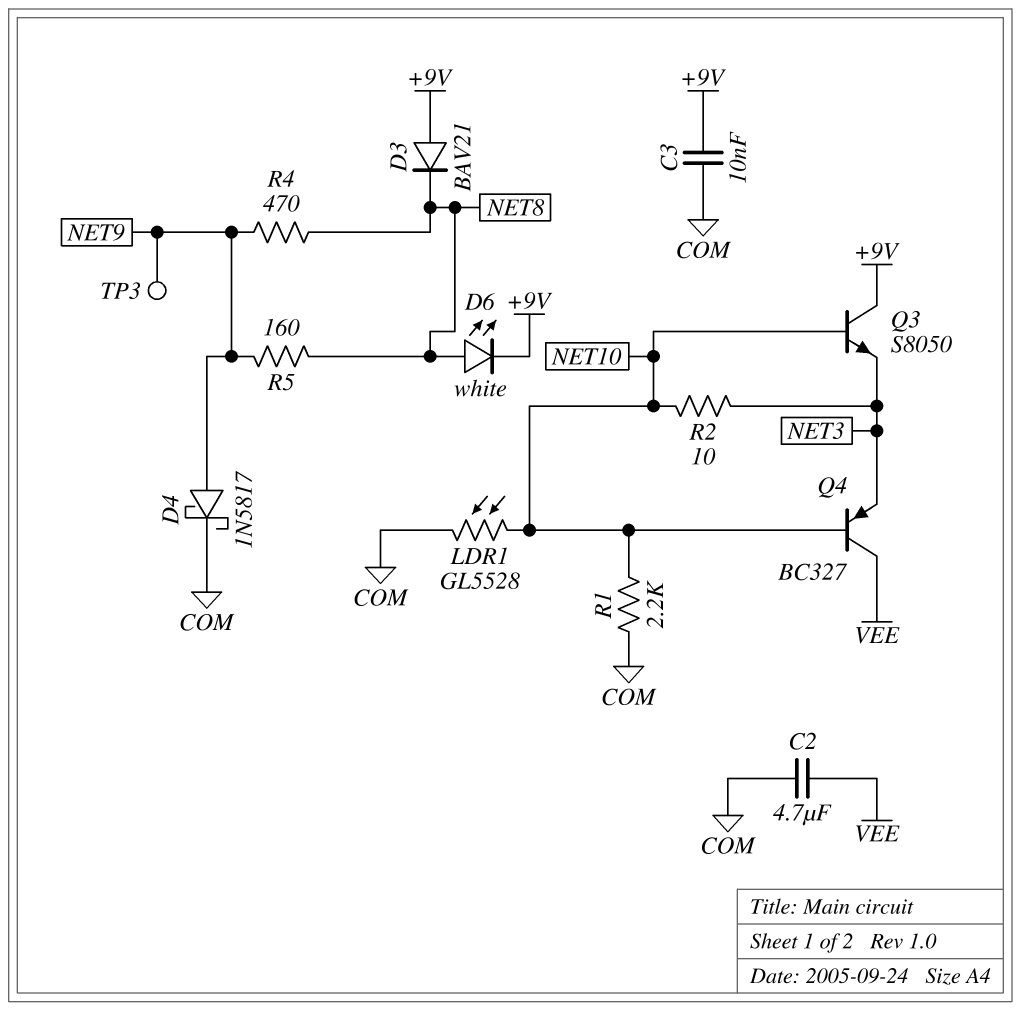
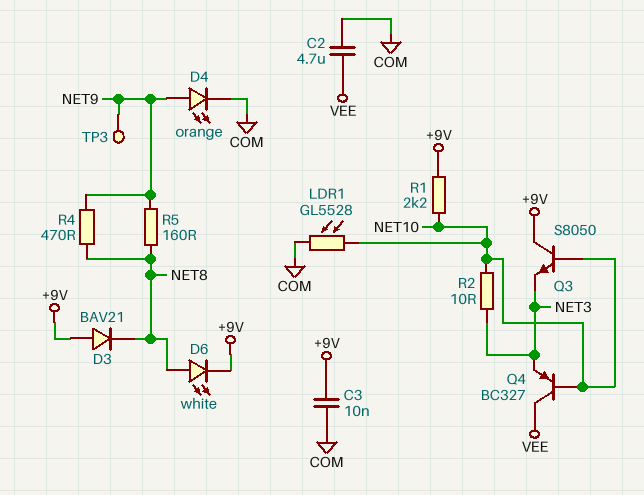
D4: schottky 1N5817 (A NET9, K COM) -> LED orange (A NET9, K COM)
R1: 2.2k (COM, NET10) -> 2.2k (+9V, NET10)

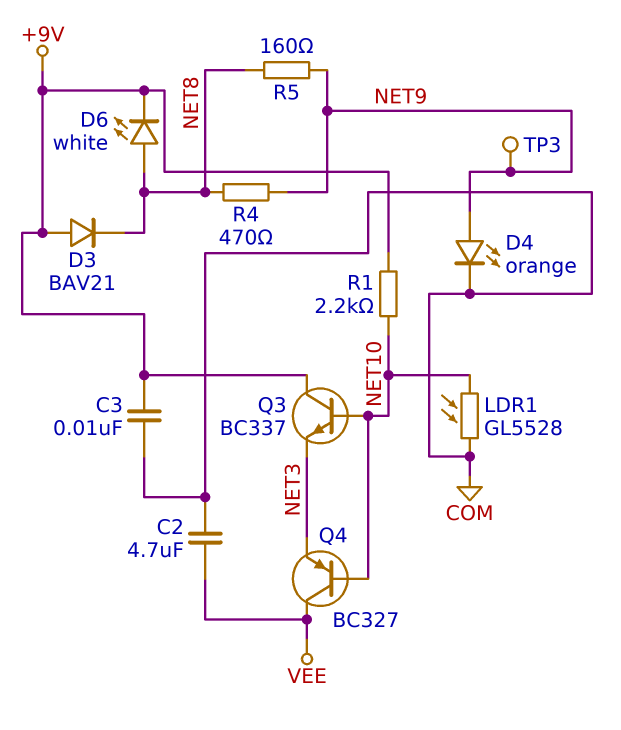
Q3: NPN S8050 (B NET10, C +9V, E NET3) -> NPN BC337 (B NET10, C +9V, E NET3)
R2: 10 (NET3, NET10) -> none

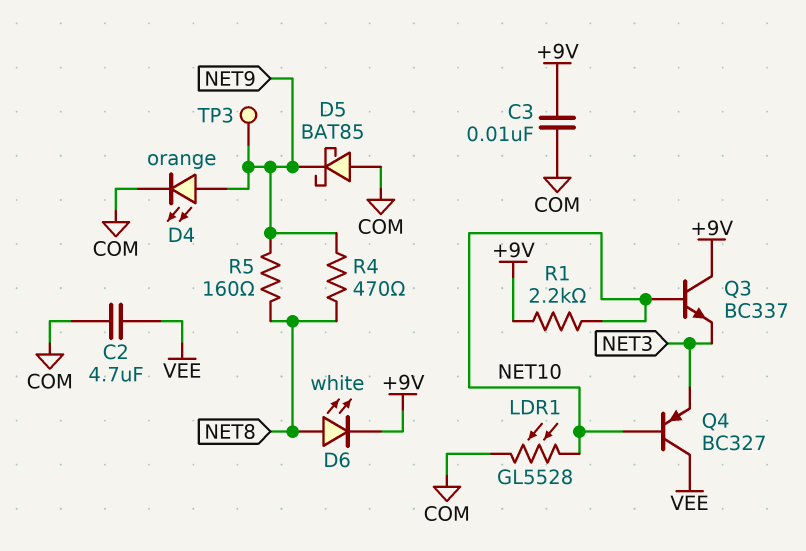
D3: diode BAV21 (A +9V, K NET8) -> none
D5: none -> schottky BAT85 (A COM, K NET9)

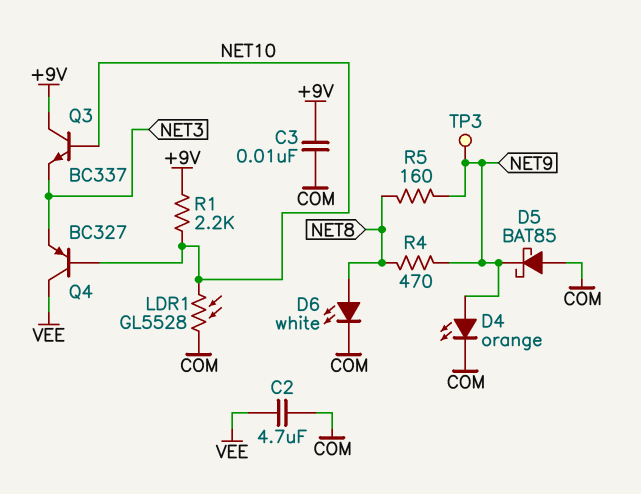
D6: LED white (A NET8, K +9V) -> LED white (A NET8, K COM)

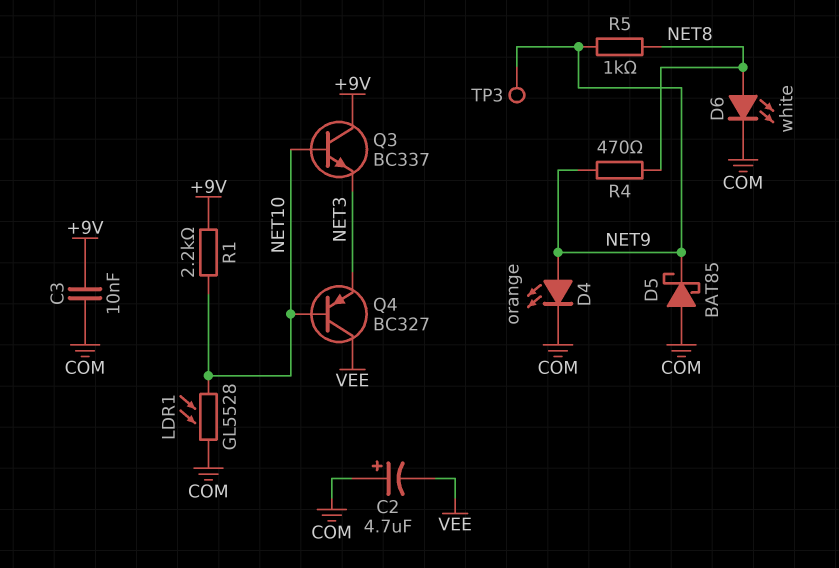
C2: 4.7uF (COM, VEE) -> 4.7uF (plus COM, minus VEE)
R5: 160 (NET8, NET9) -> 1k (NET8, NET9)

